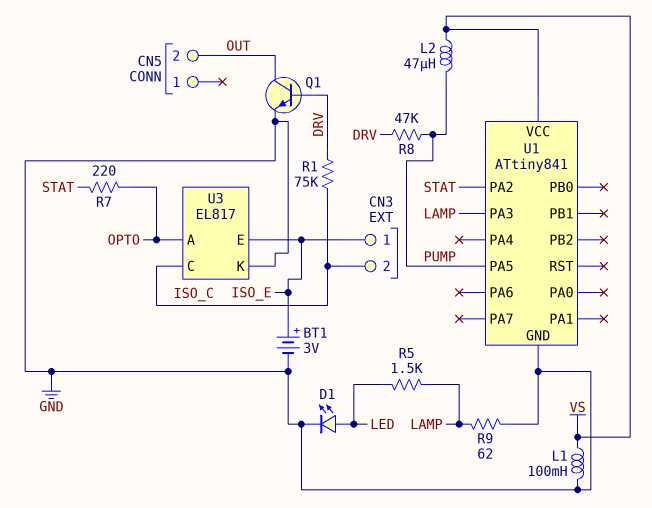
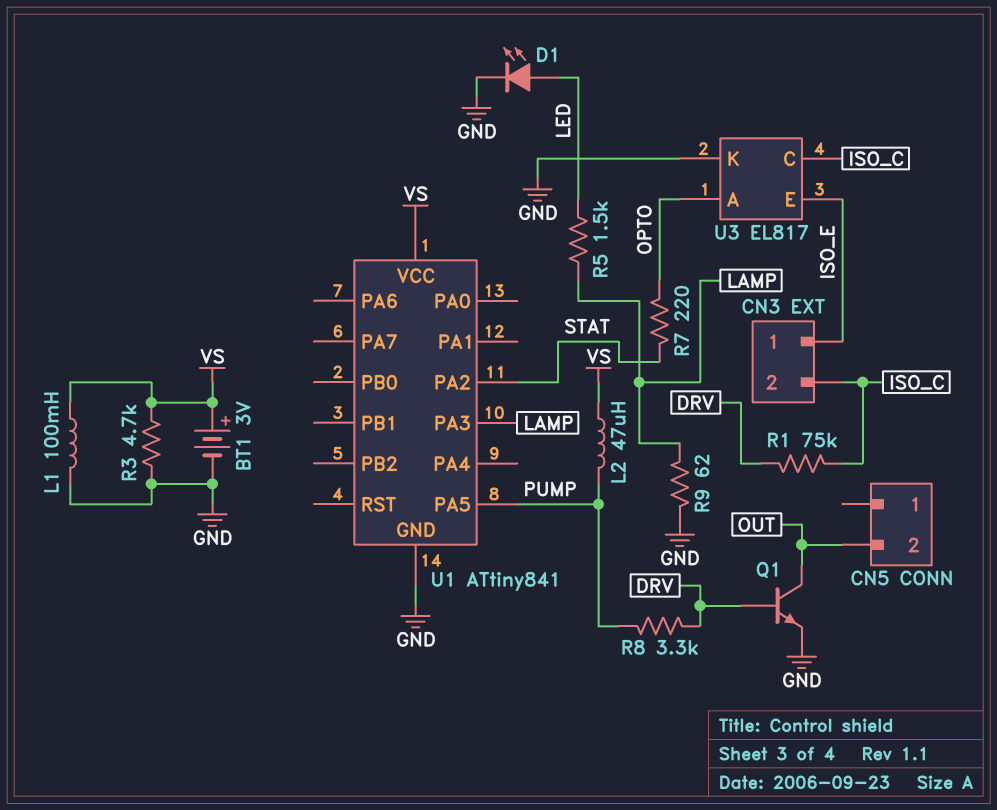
BT1: 3V (plus ISO_E, minus GND) -> 3V (plus VS, minus GND)
R3: none -> 4.7k (GND, VS)
R8: 47k (DRV, PUMP) -> 3.3k (DRV, PUMP)

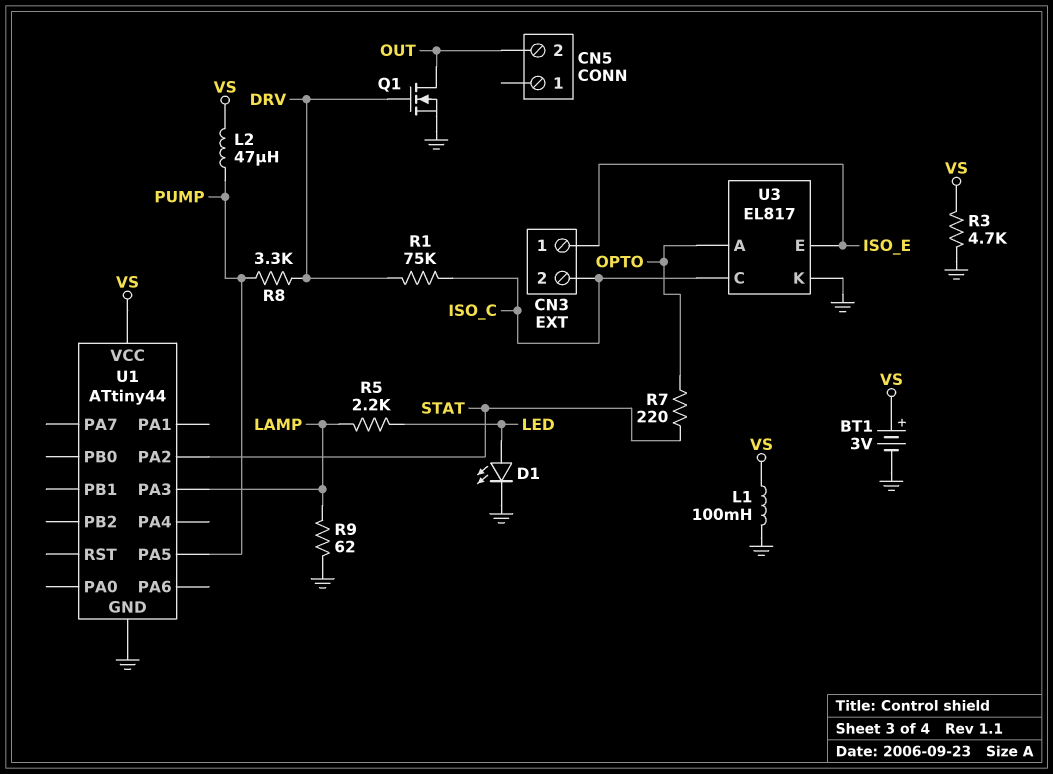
Q1: NPN (B DRV, C OUT, E GND) -> NMOS (G DRV, D OUT, S GND)
R5: 1.5k (LAMP, LED) -> 2.2k (LAMP, LED)
U1: ATtiny841 -> ATtiny44

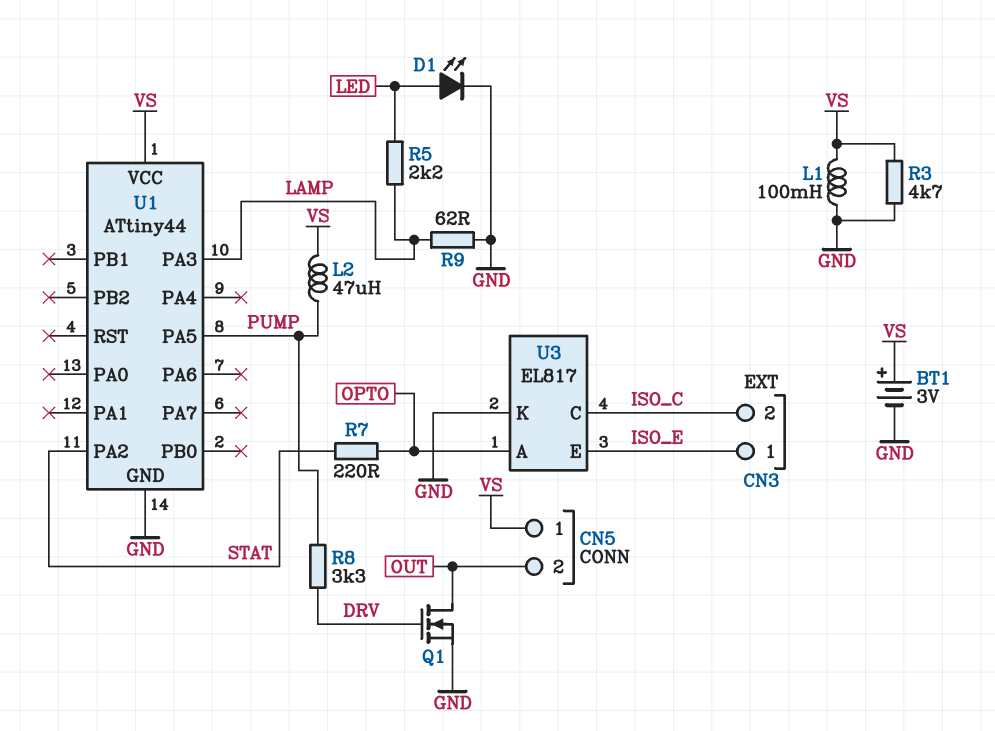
CN5 pin 1: none -> VS
R1: 75k (DRV, ISO_C) -> none

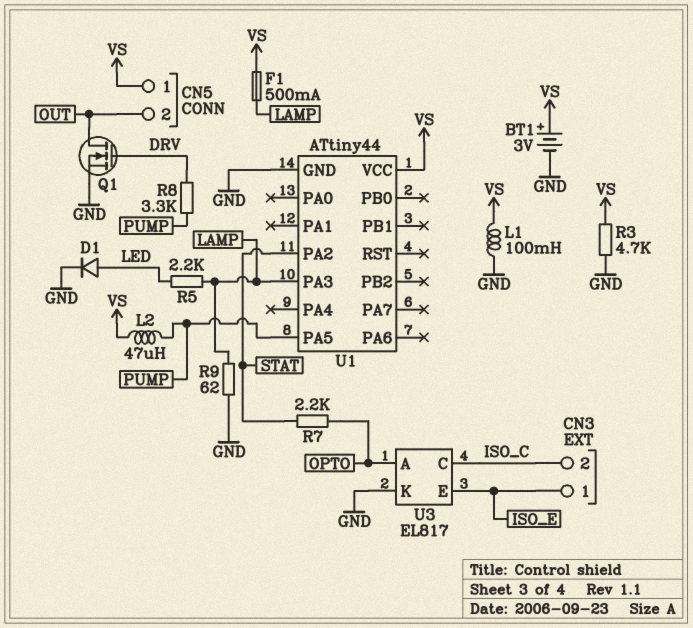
D1: LED (A LED, K GND) -> diode (A LED, K GND)
F1: none -> 500mA (LAMP, VS)
R7: 220 (OPTO, STAT) -> 2.2k (OPTO, STAT)

